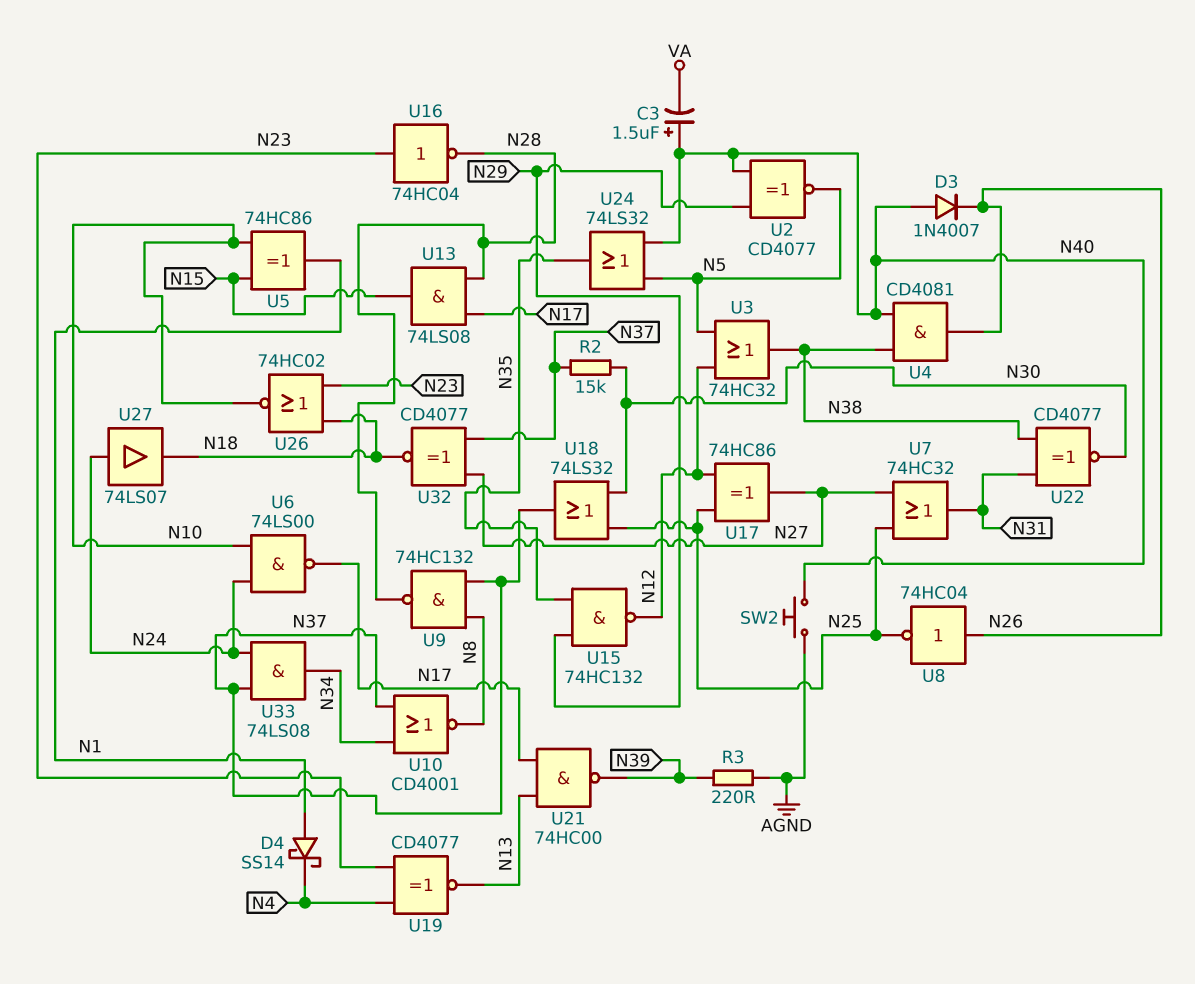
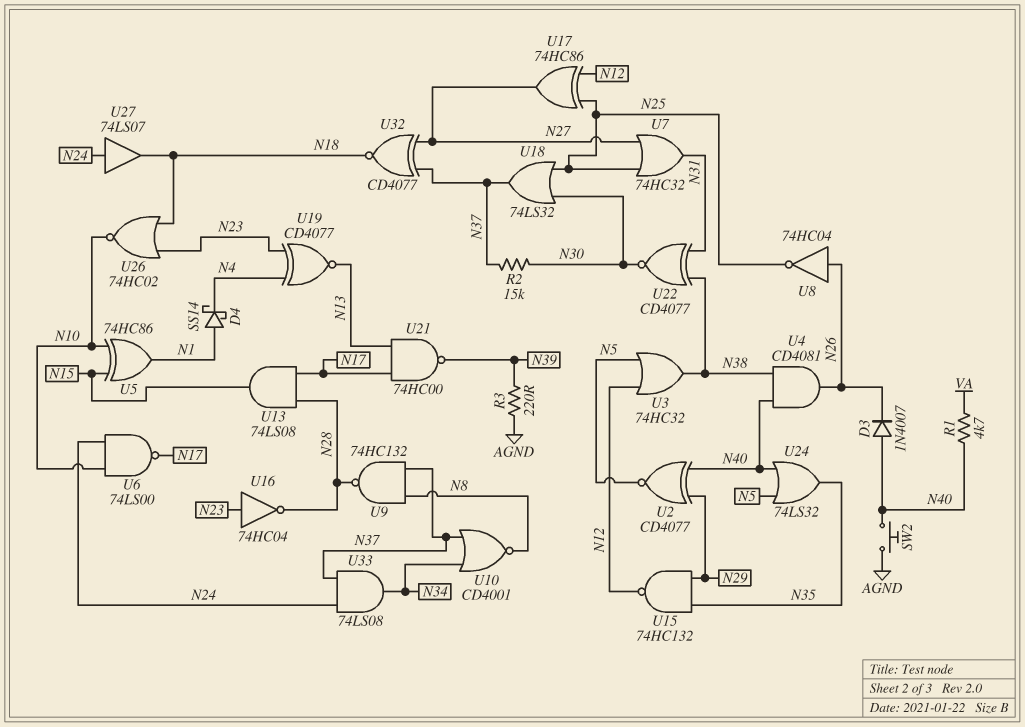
C3: 1.5uF (plus N40, minus VA) -> none
R1: none -> 4.7k (N40, VA)

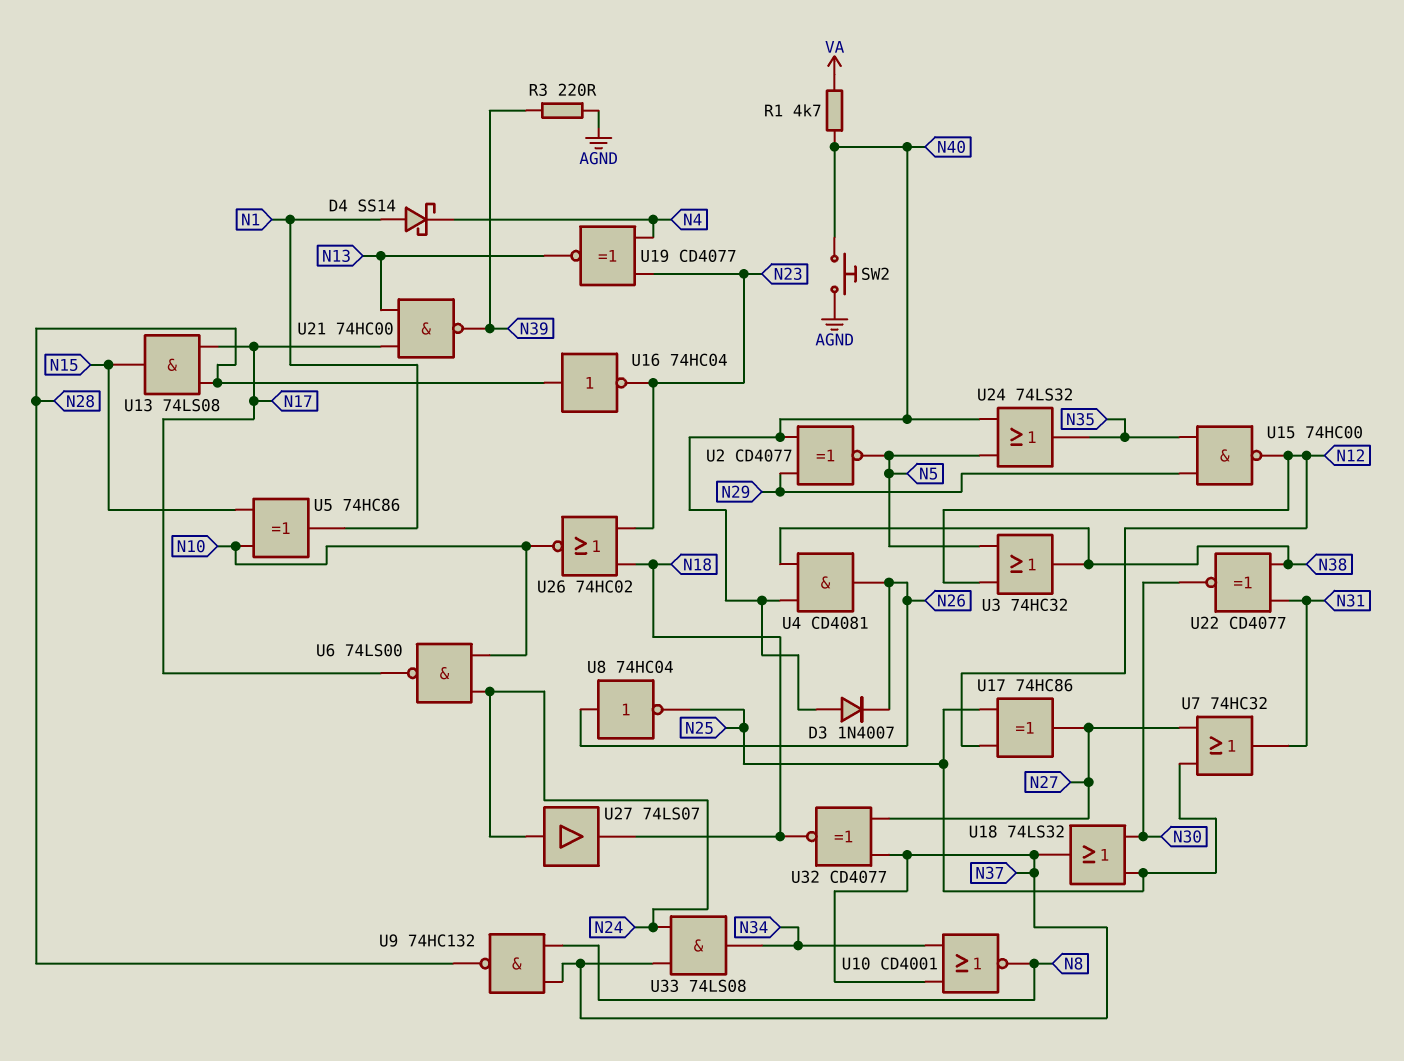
R2: 15k (N30, N37) -> none
U15: NAND 74HC132 (in N29, in N35, out N12) -> NAND 74HC00 (in N29, in N35, out N12)
U16: NOT 74HC04 (in N23, out N28) -> NOT 74HC04 (in N28, out N23)

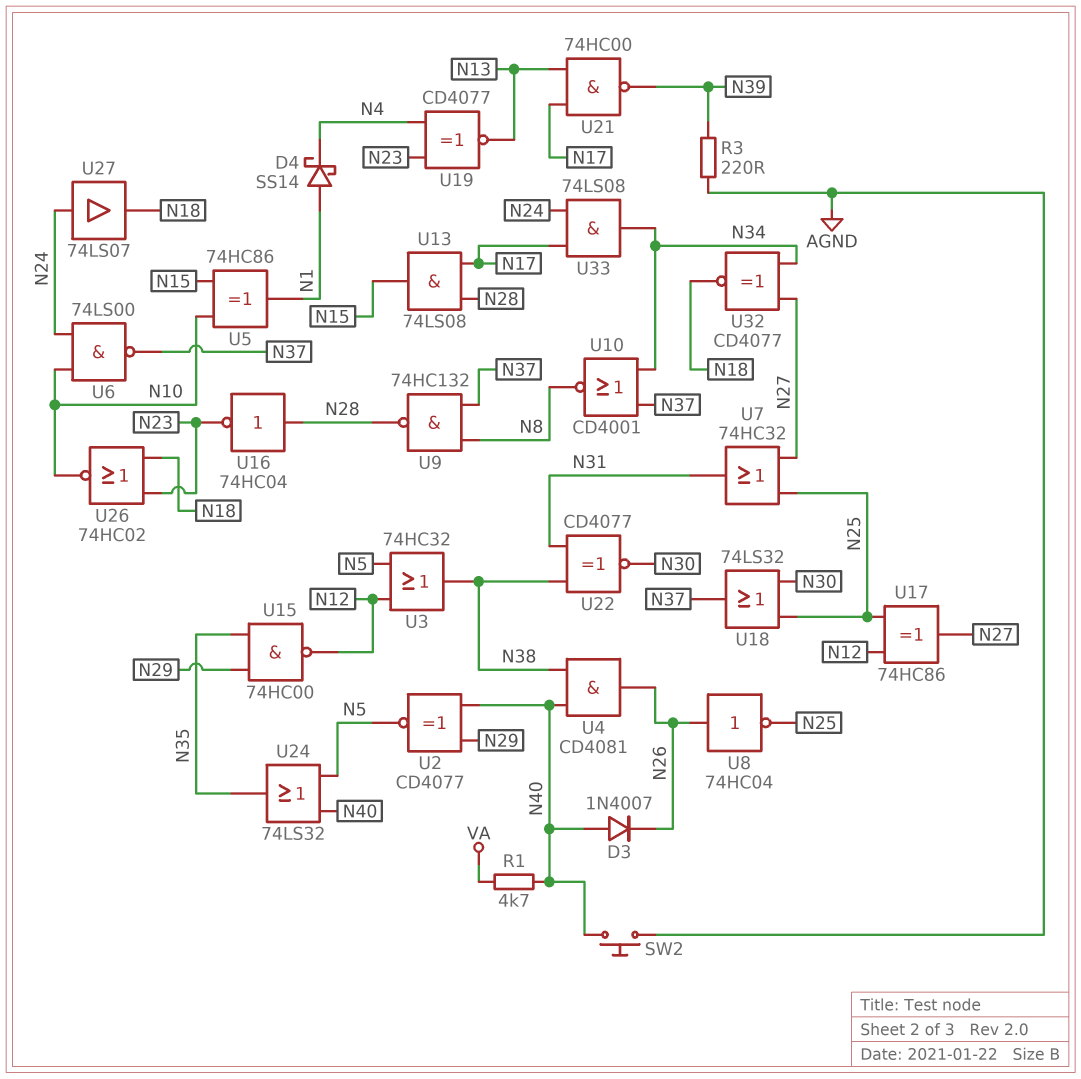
U6: NAND 74LS00 (in N10, in N24, out N17) -> NAND 74LS00 (in N10, in N24, out N37)
U32: XNOR CD4077 (in N27, in N37, out N18) -> XNOR CD4077 (in N27, in N34, out N18)
U33: AND 74LS08 (in N24, in N37, out N34) -> AND 74LS08 (in N17, in N24, out N34)

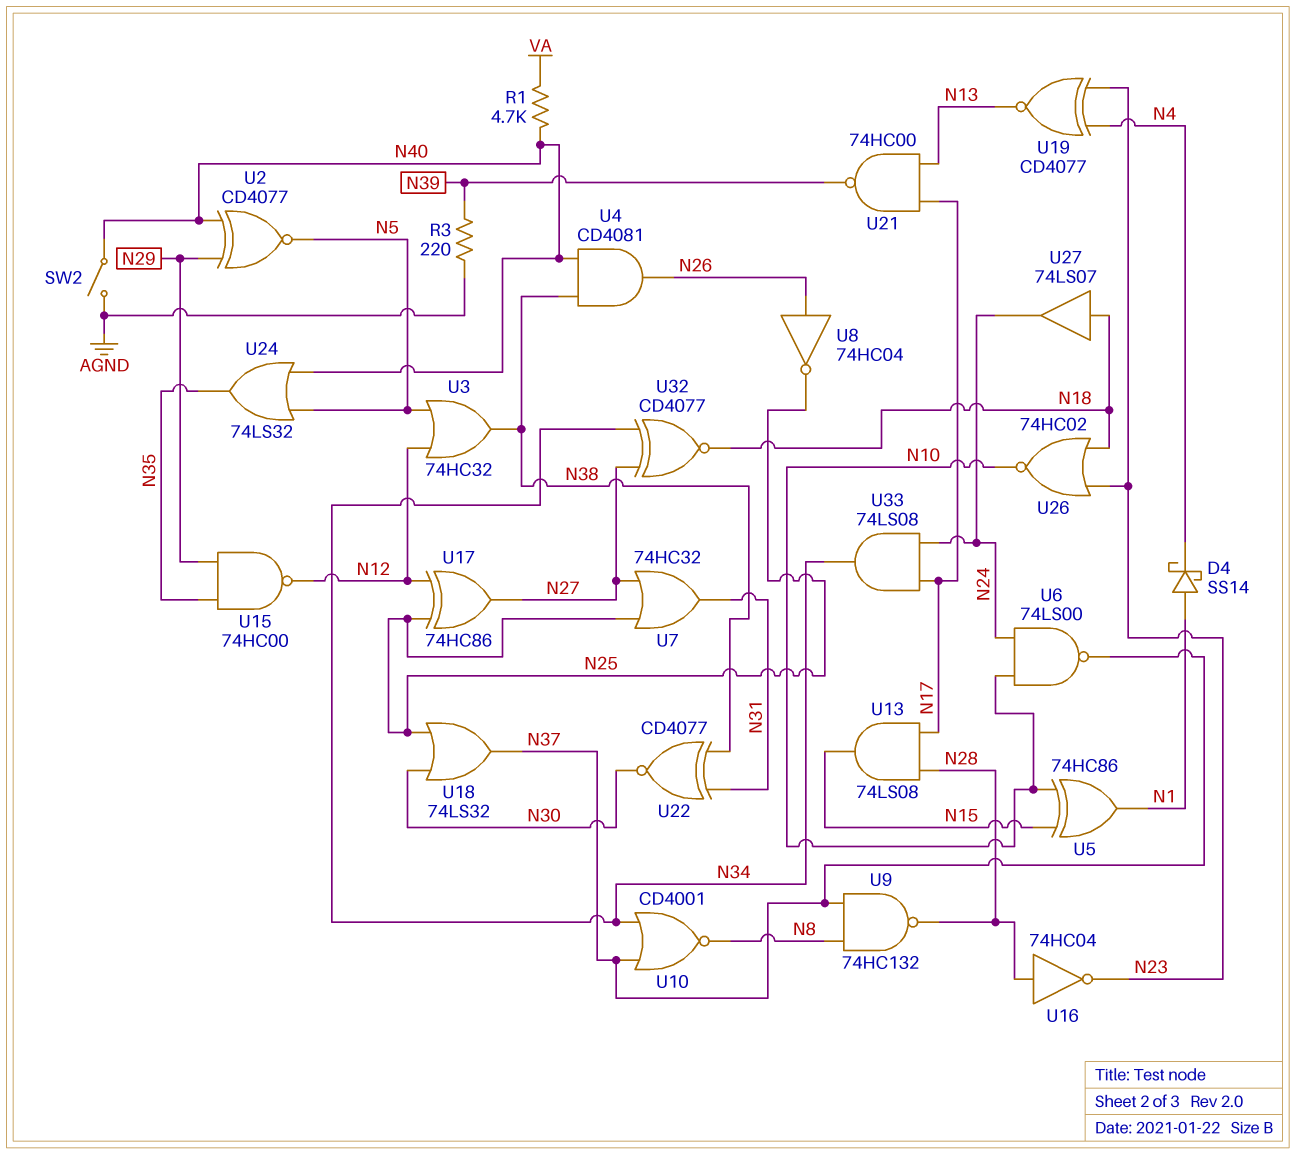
D3: diode 1N4007 (A N40, K N26) -> none
SW2: button (AGND, N40) -> switch (AGND, N40)
U27: buffer 74LS07 (in N24, out N18) -> buffer 74LS07 (in N18, out N24)

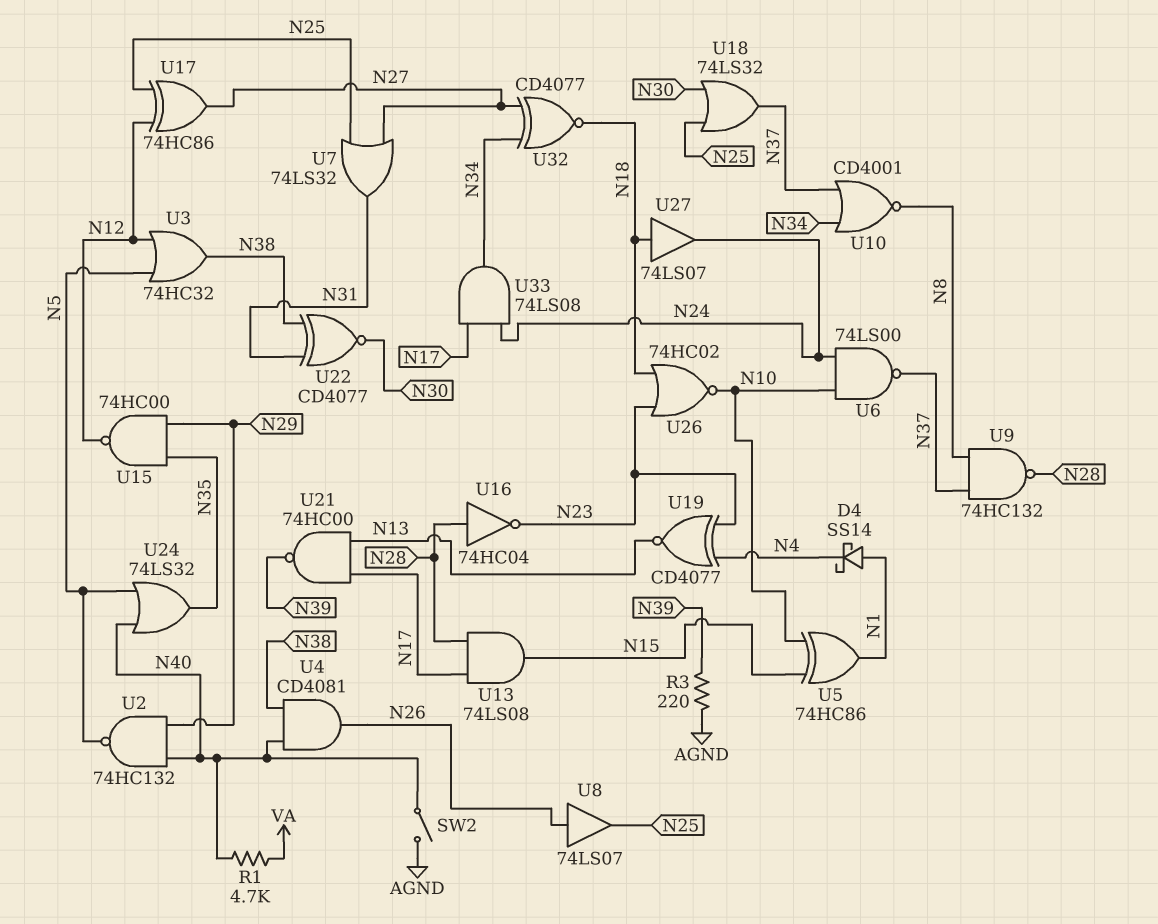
U2: XNOR CD4077 (in N29, in N40, out N5) -> NAND 74HC132 (in N29, in N40, out N5)
U7: OR 74HC32 (in N25, in N27, out N31) -> OR 74LS32 (in N25, in N27, out N31)
U8: NOT 74HC04 (in N26, out N25) -> buffer 74LS07 (in N26, out N25)

